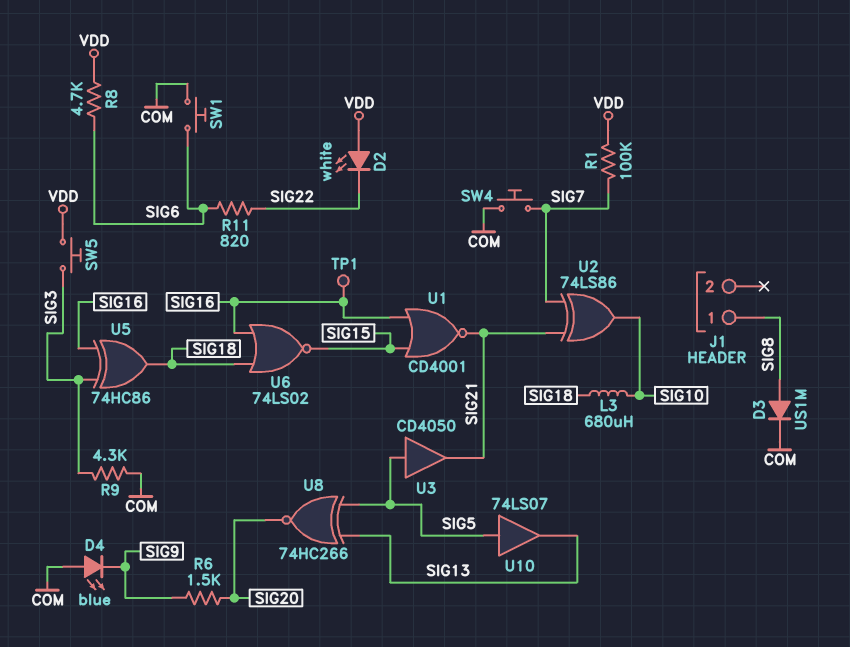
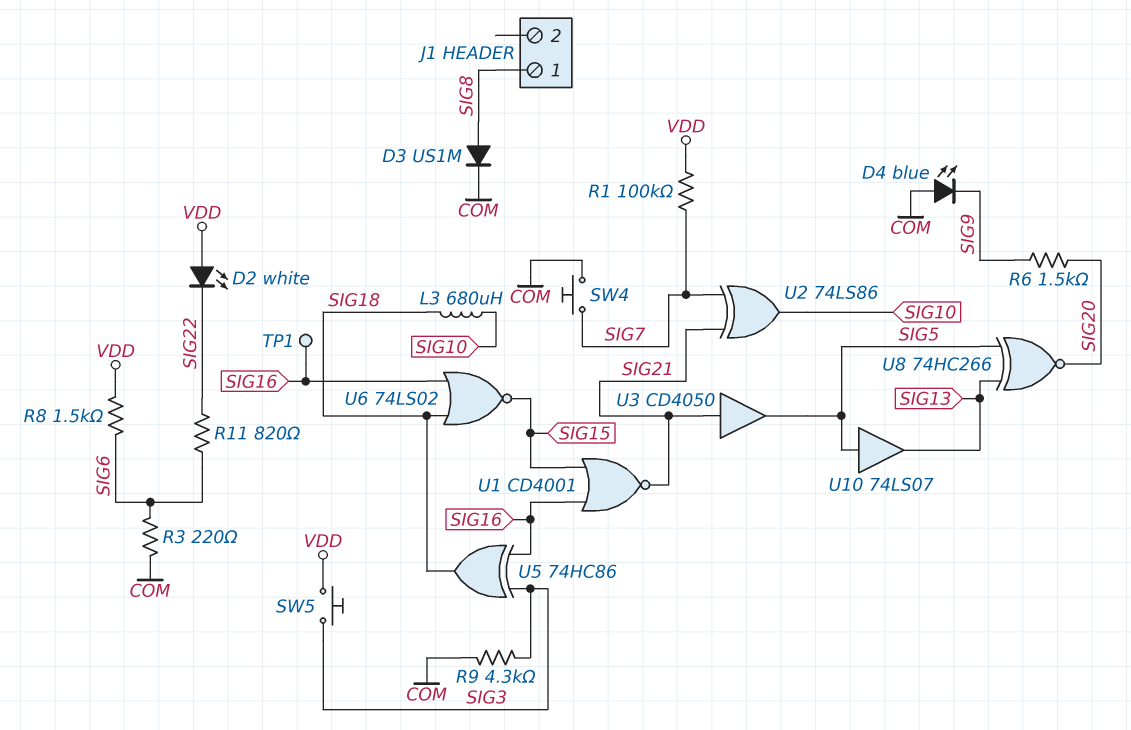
R3: none -> 220 (COM, SIG6)
R8: 4.7k (SIG6, VDD) -> 1.5k (SIG6, VDD)
SW1: button (COM, SIG6) -> none
U3: buffer CD4050 (in SIG5, out SIG21) -> buffer CD4050 (in SIG21, out SIG5)

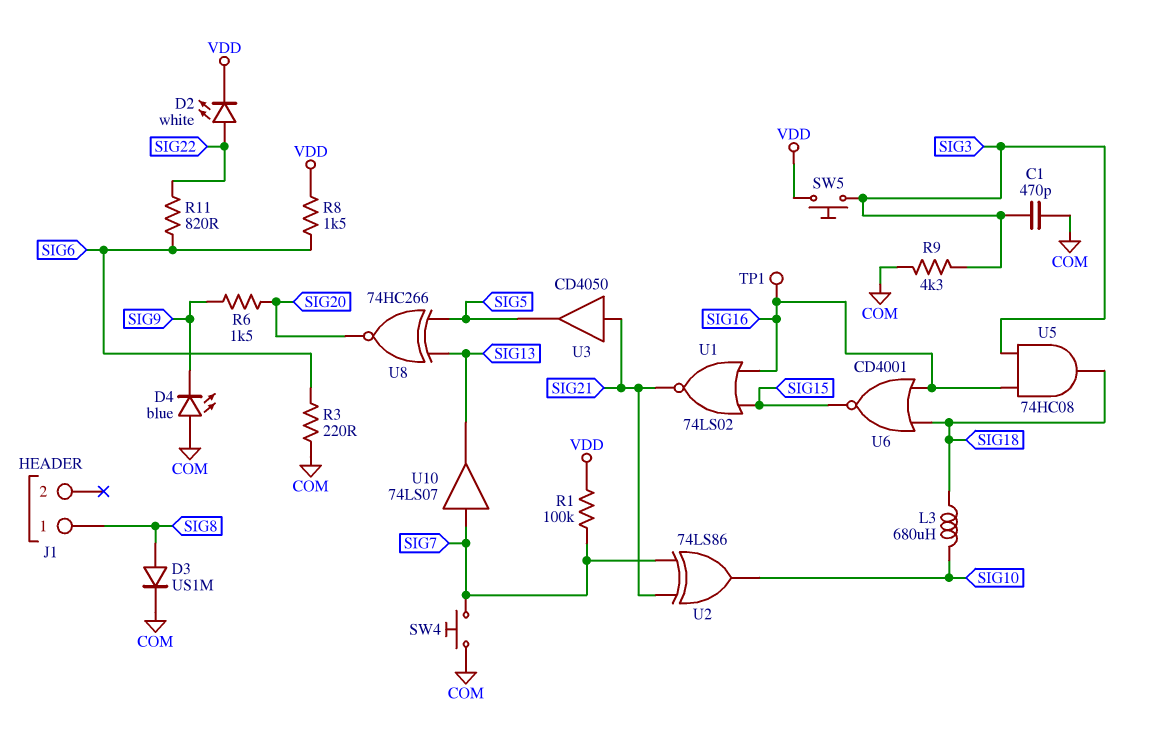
C1: none -> 470pF (COM, SIG3)
D2: LED white (A VDD, K SIG22) -> LED white (A SIG22, K VDD)
U1: NOR CD4001 (in SIG15, in SIG16, out SIG21) -> NOR 74LS02 (in SIG15, in SIG16, out SIG21)
U5: XOR 74HC86 (in SIG3, in SIG16, out SIG18) -> AND 74HC08 (in SIG3, in SIG16, out SIG18)
U6: NOR 74LS02 (in SIG16, in SIG18, out SIG15) -> NOR CD4001 (in SIG16, in SIG18, out SIG15)
U10: buffer 74LS07 (in SIG5, out SIG13) -> buffer 74LS07 (in SIG7, out SIG13)

